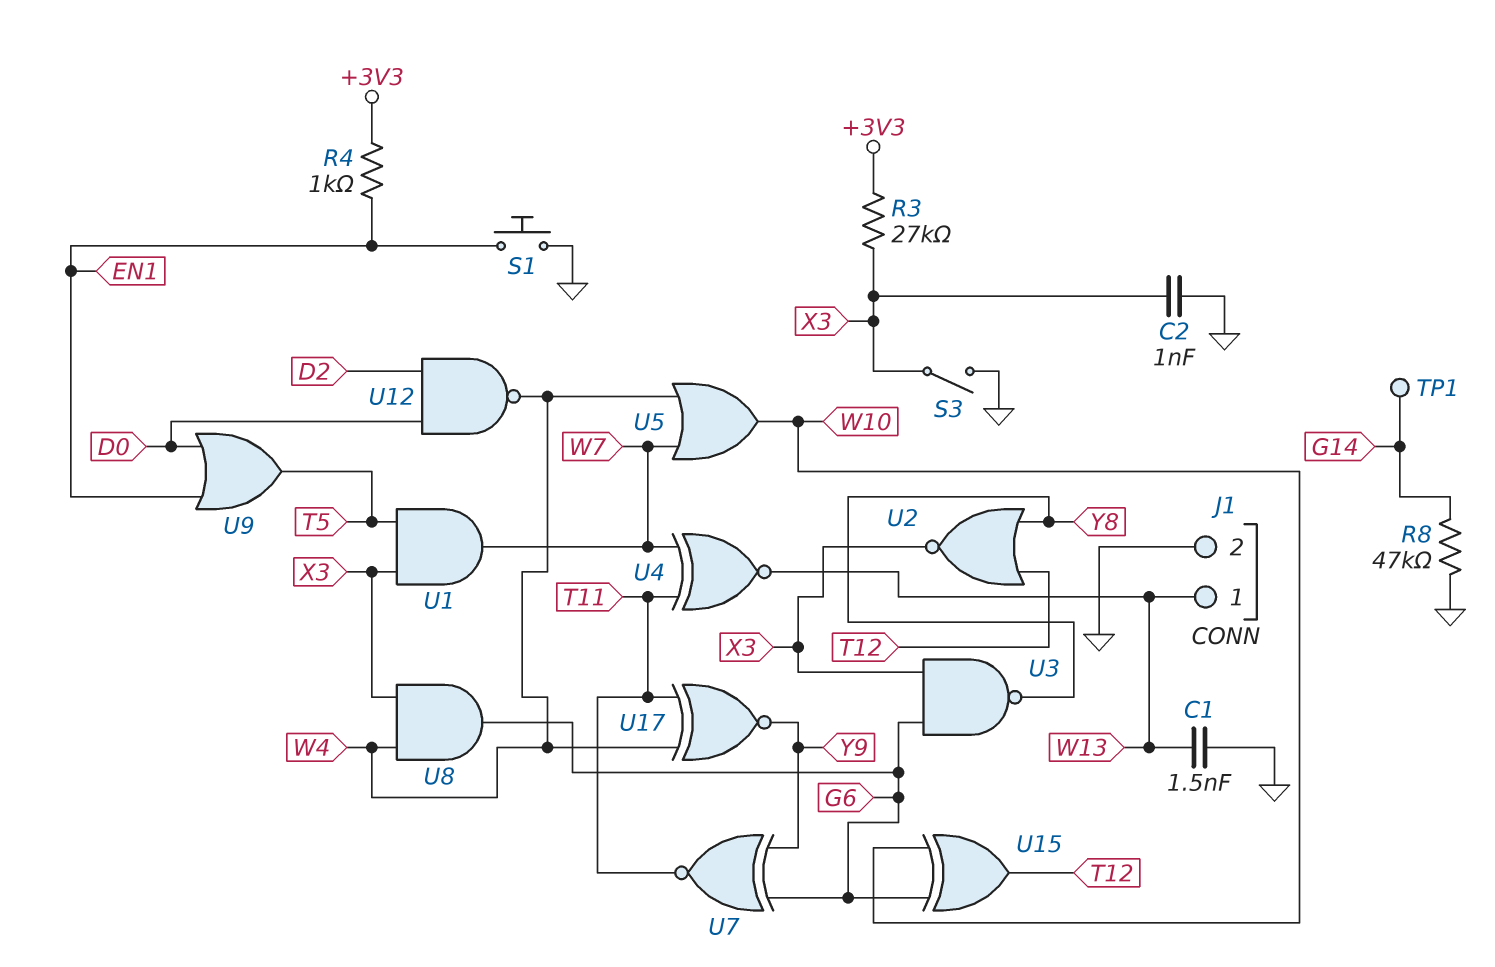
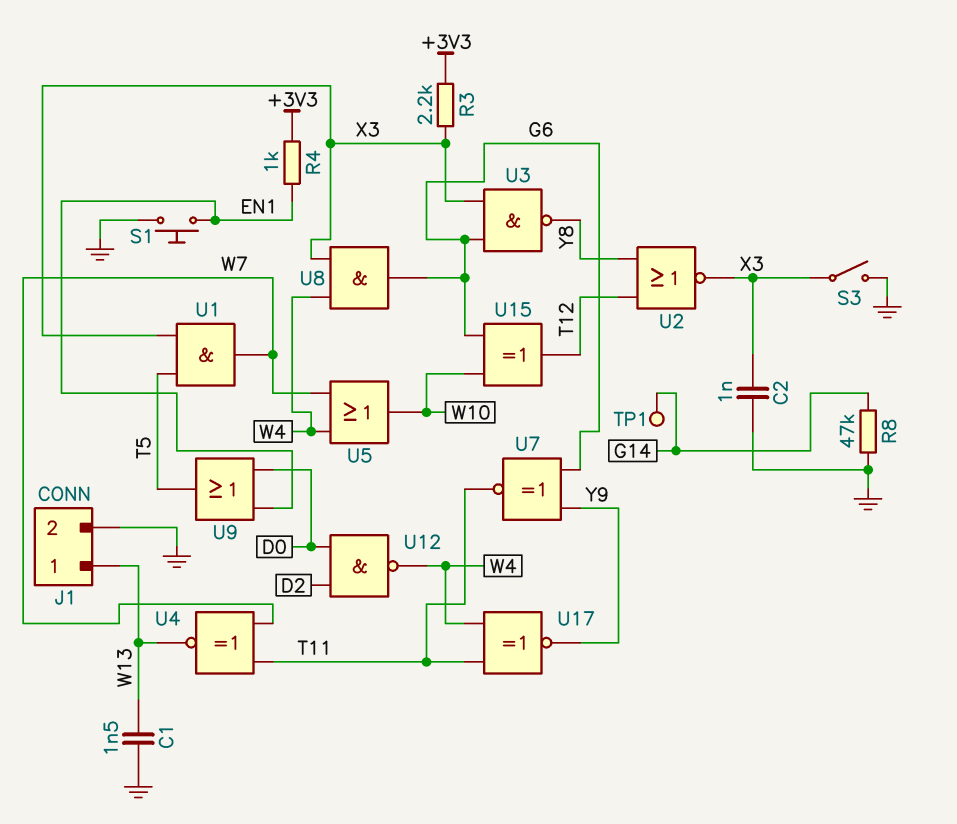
R3: 27k (+3V3, X3) -> 2.2k (+3V3, X3)

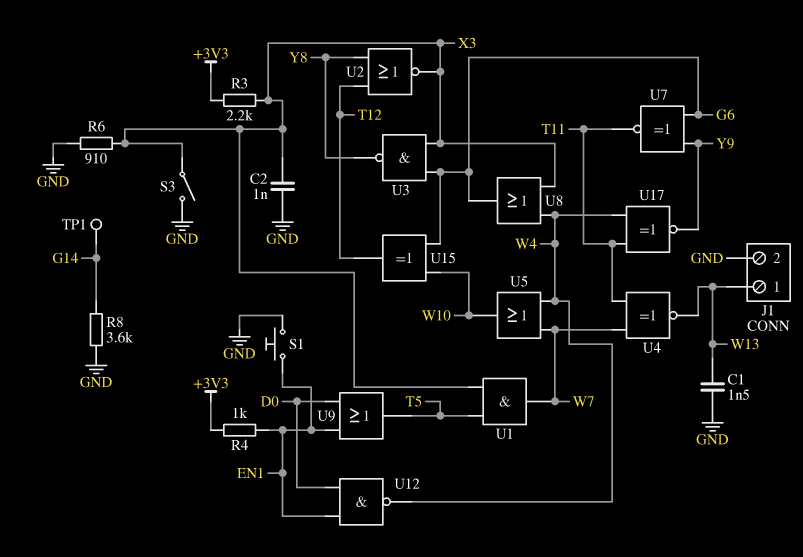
R6: none -> 910 (GND, X3)
R8: 47k (G14, GND) -> 3.6k (G14, GND)
U8: AND (in W4, in X3, out G6) -> OR (in W4, in X3, out G6)
U12: NAND (in D0, in D2, out W4) -> NAND (in D0, in EN1, out W4)

